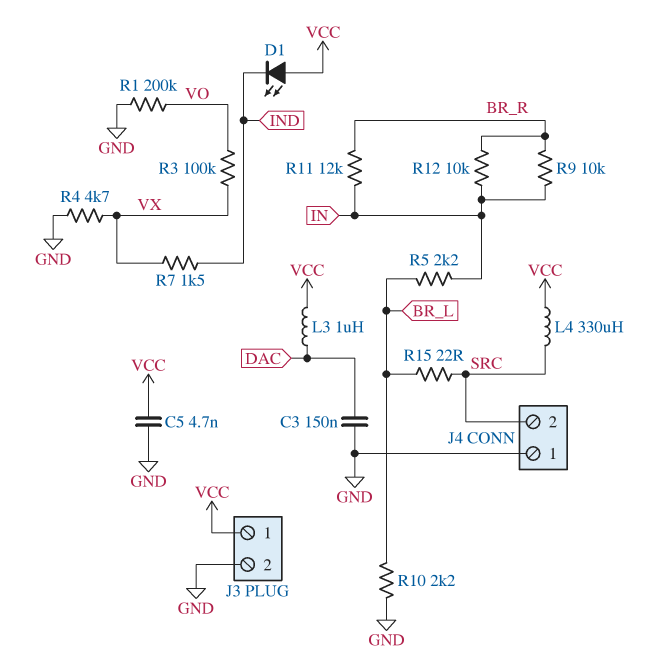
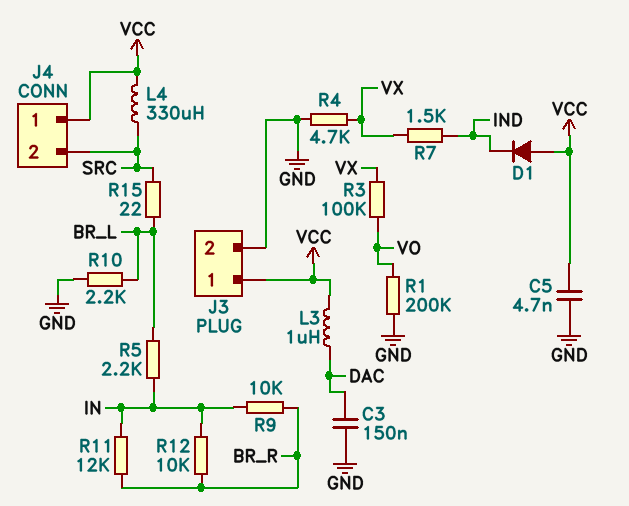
D1: LED (A VCC, K IND) -> diode (A VCC, K IND)
J4 pin 1: GND -> VCC

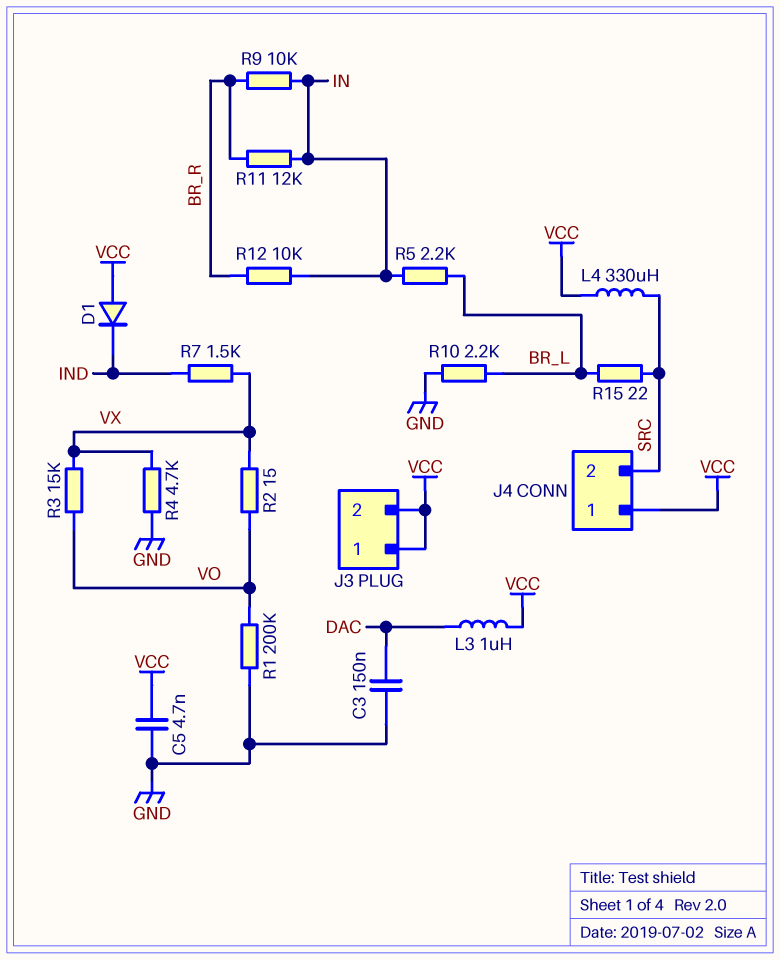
J3 pin 2: GND -> VCC
R2: none -> 15 (VO, VX)
R3: 100k (VO, VX) -> 15k (VO, VX)

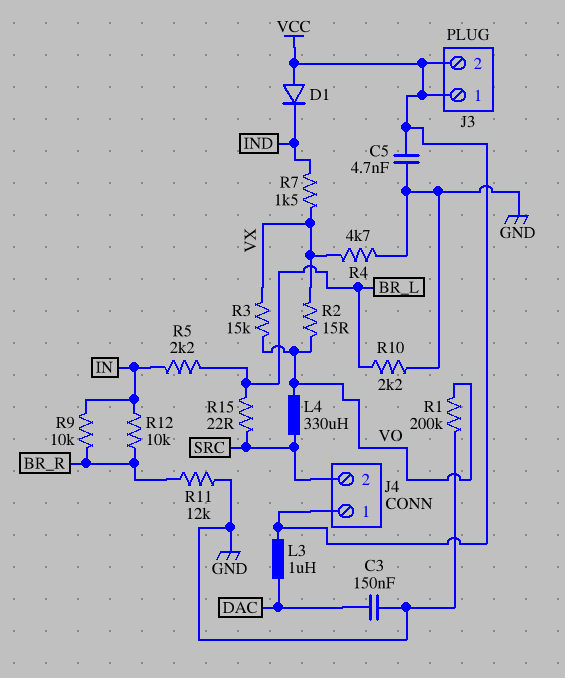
L4: 330uH (SRC, VCC) -> 330uH (SRC, VO)
R11: 12k (BR_R, IN) -> 12k (BR_R, GND)

